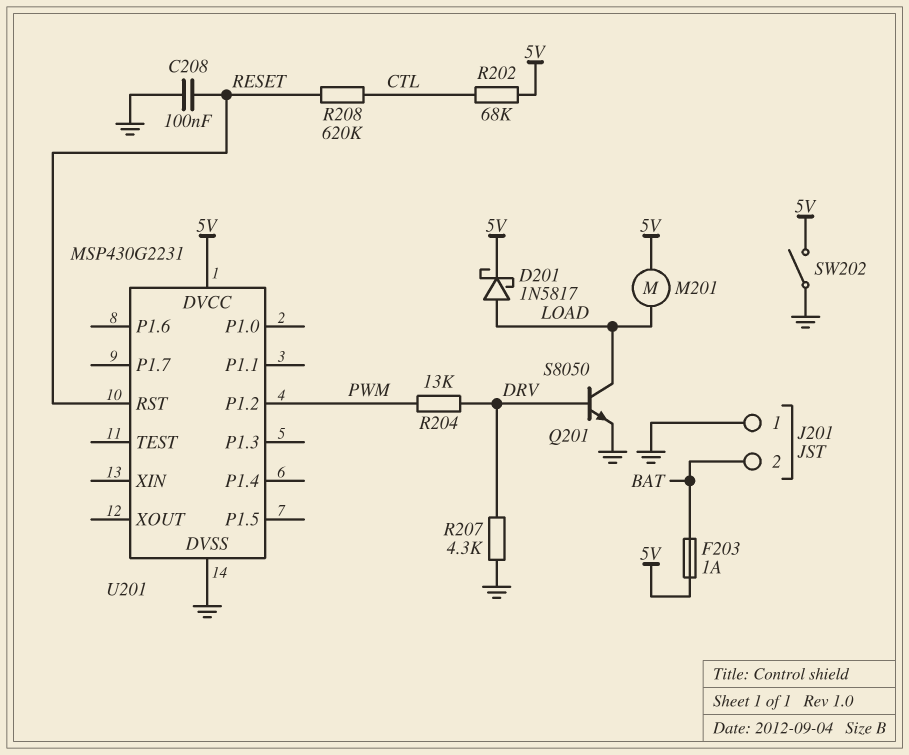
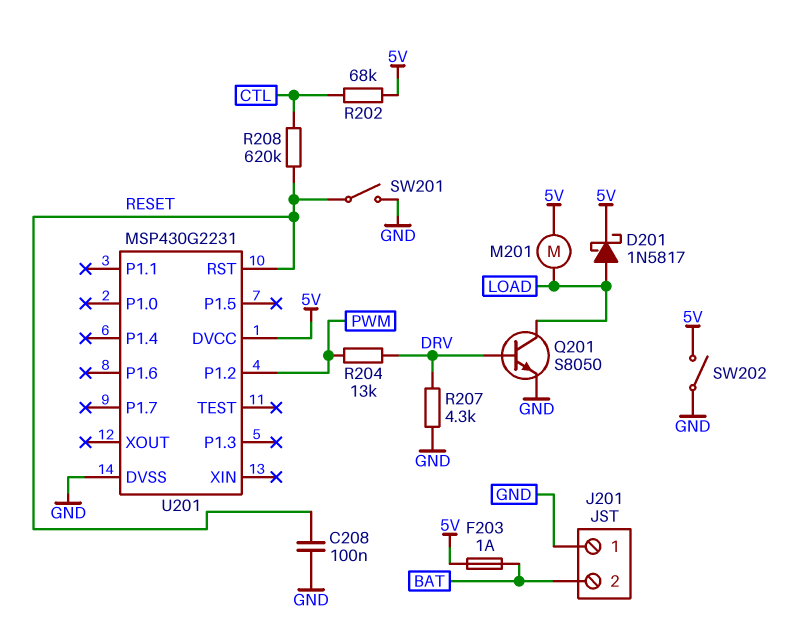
SW201: none -> switch (GND, RESET)

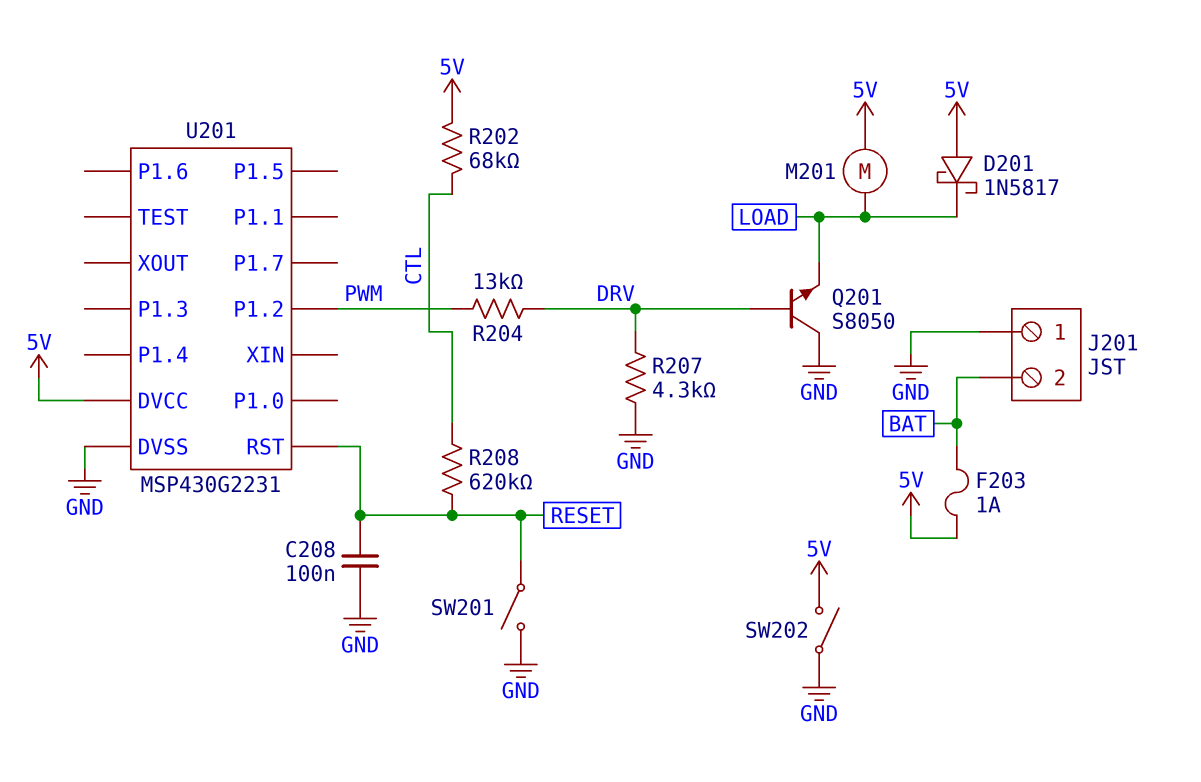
D201: schottky 1N5817 (A LOAD, K 5V) -> schottky 1N5817 (A 5V, K LOAD)
Q201: NPN S8050 (B DRV, C LOAD, E GND) -> NPN S8050 (B DRV, C GND, E LOAD)

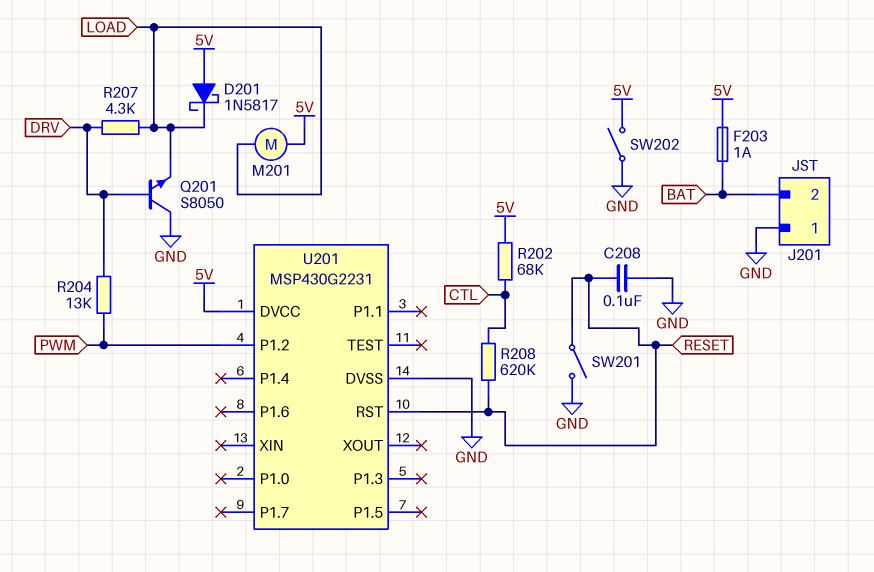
R207: 4.3k (DRV, GND) -> 4.3k (DRV, LOAD)

